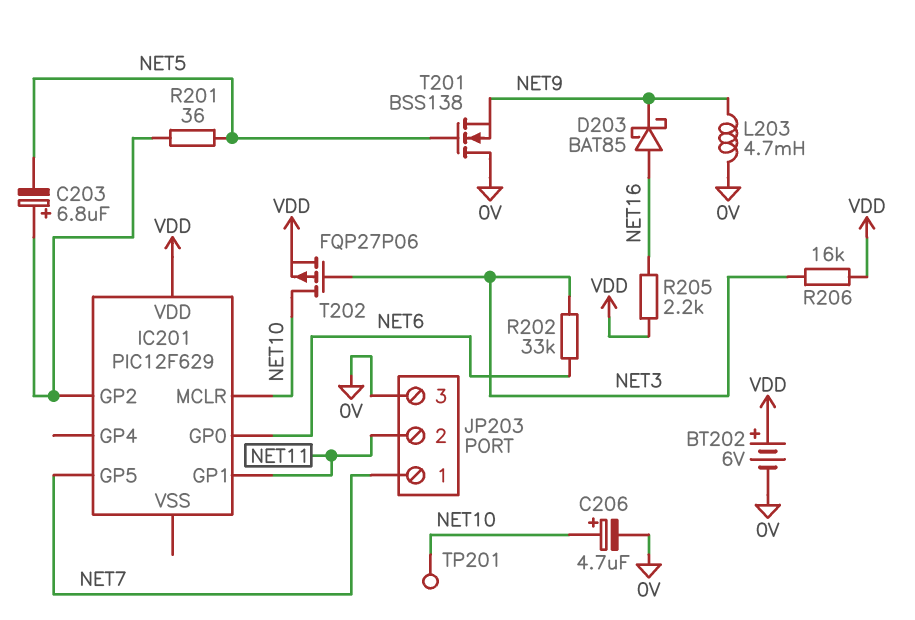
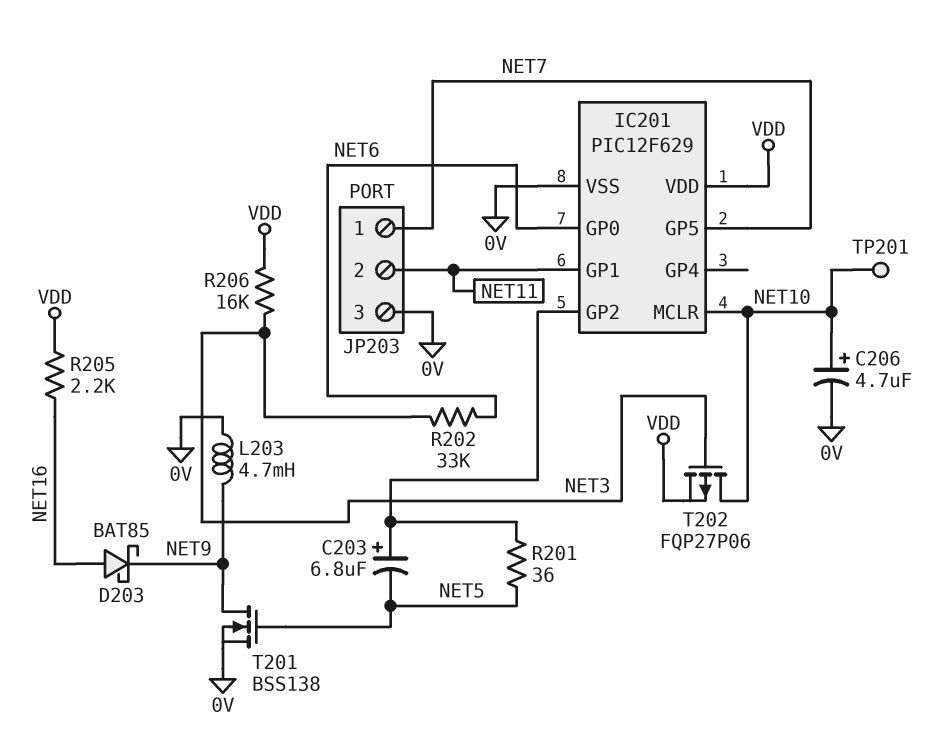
BT202: 6V (plus VDD, minus 0V) -> none
IC201 pin VSS: none -> 0V
T201: NMOS BSS138 (G NET5, D 0V, S NET9) -> NMOS BSS138 (G NET5, D NET9, S 0V)

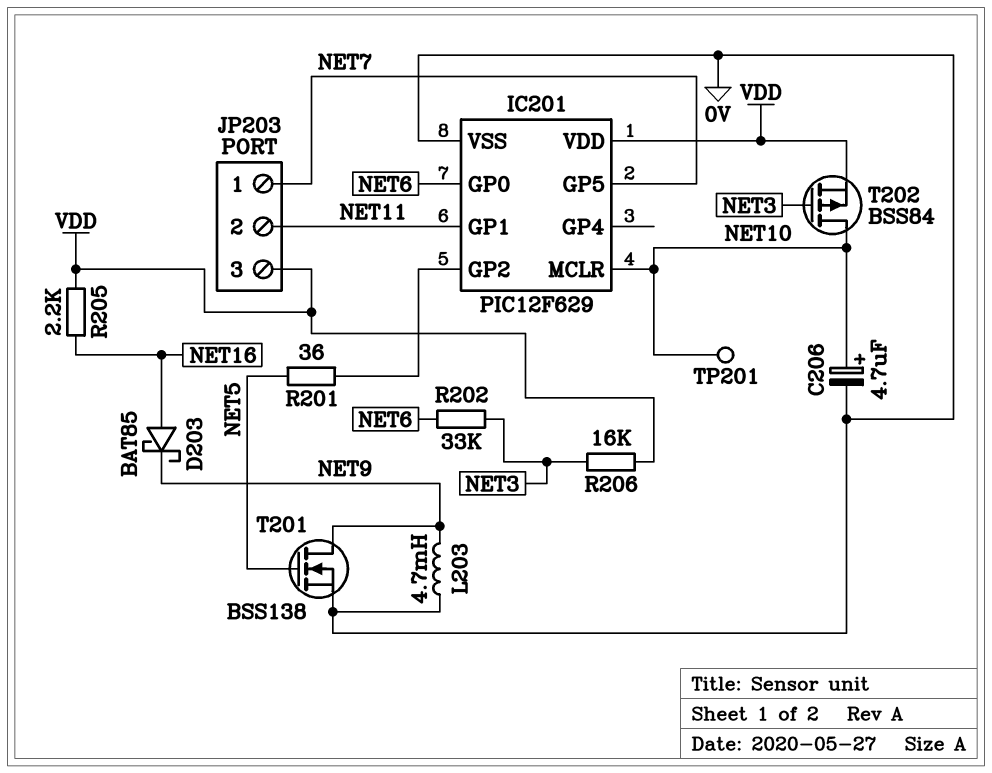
C203: 6.8uF (plus IC201/GP2, minus NET5) -> none
JP203 pin 3: 0V -> VDD
T202: PMOS FQP27P06 (G NET3, D NET10, S VDD) -> PMOS BSS84 (G NET3, D NET10, S VDD)

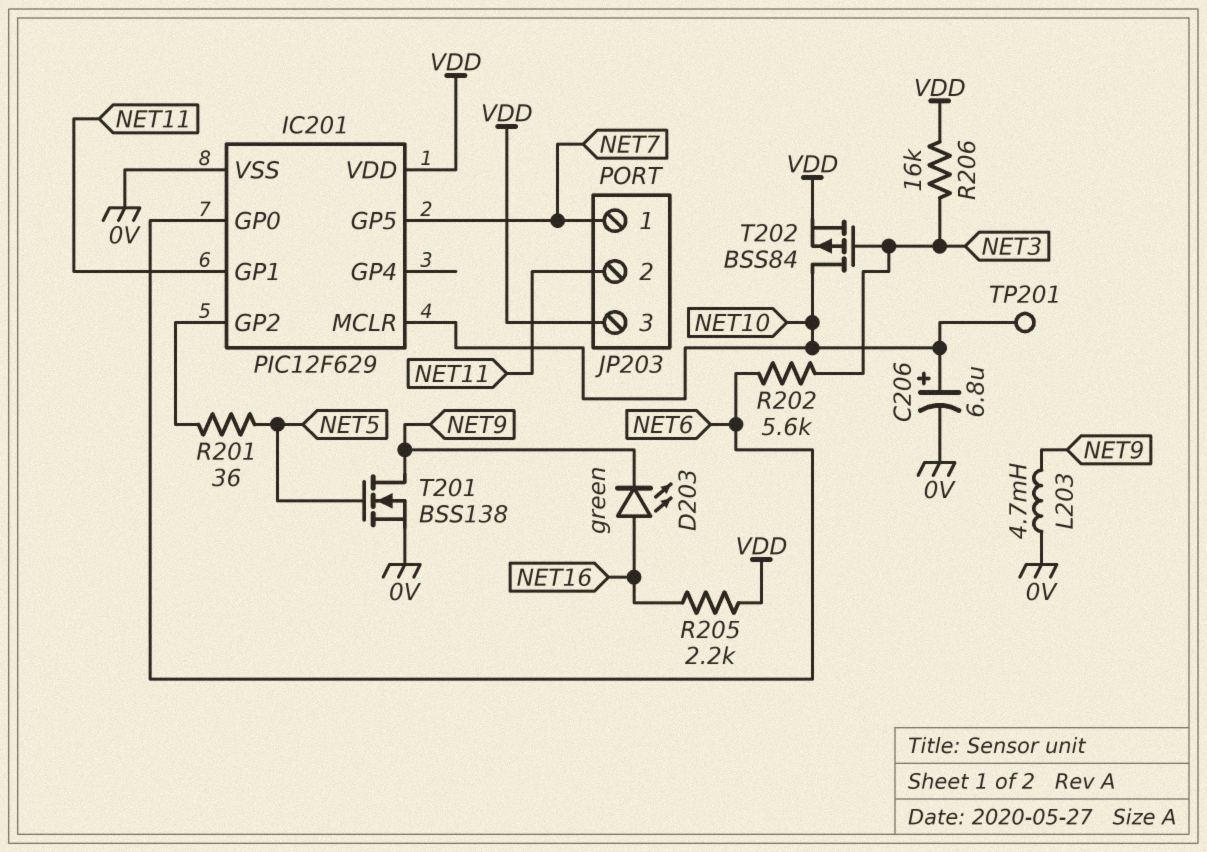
C206: 4.7uF (plus NET10, minus 0V) -> 6.8uF (plus NET10, minus 0V)
D203: schottky BAT85 (A NET16, K NET9) -> LED green (A NET16, K NET9)
R202: 33k (NET3, NET6) -> 5.6k (NET3, NET6)

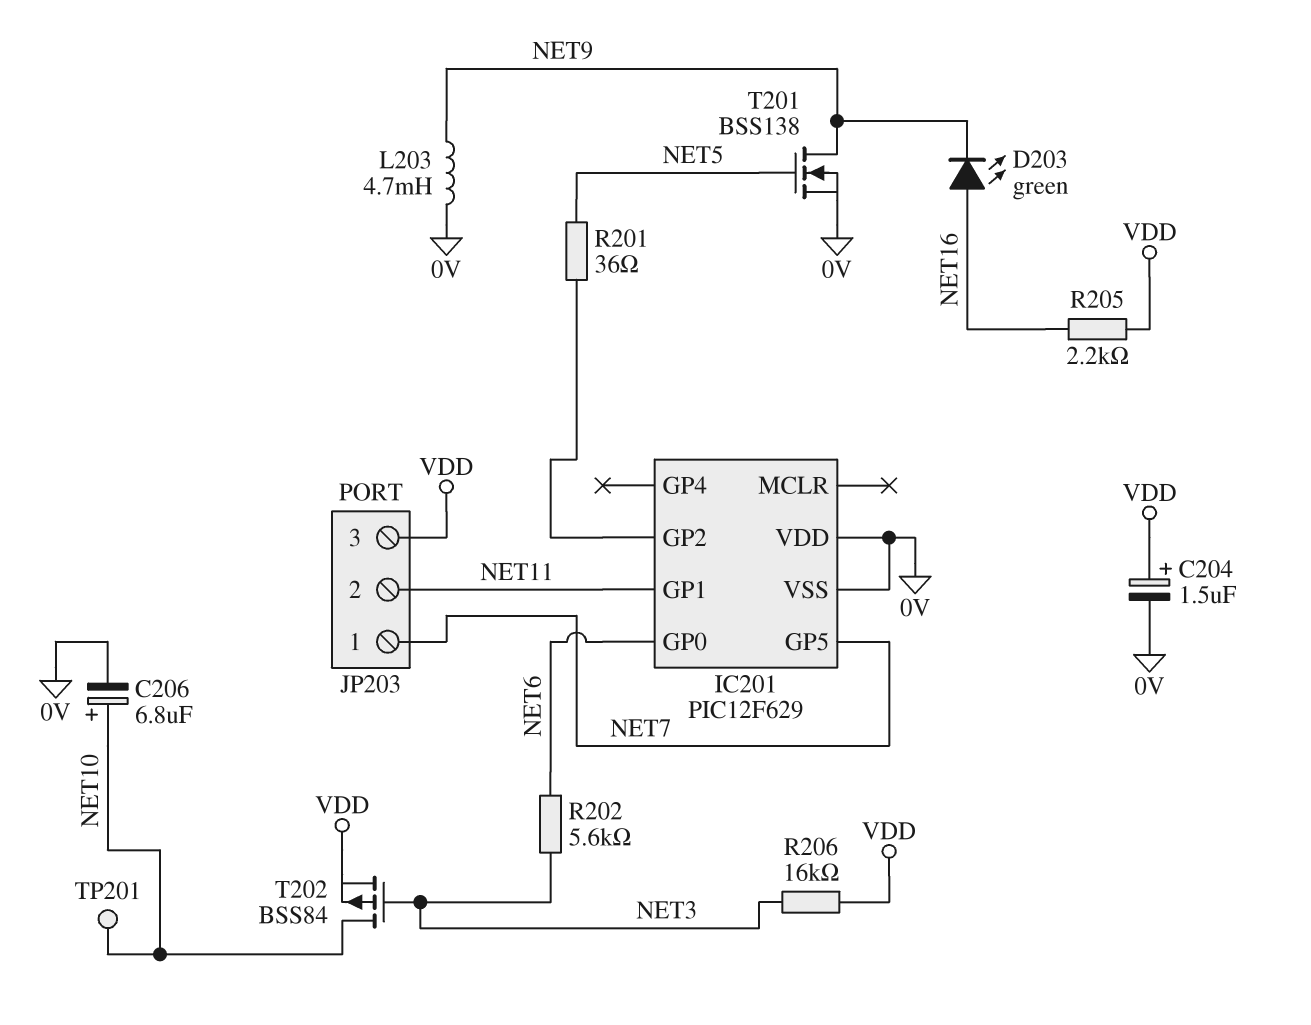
C204: none -> 1.5uF (plus VDD, minus 0V)
IC201 pin MCLR: NET10 -> none
IC201 pin VDD: VDD -> 0V

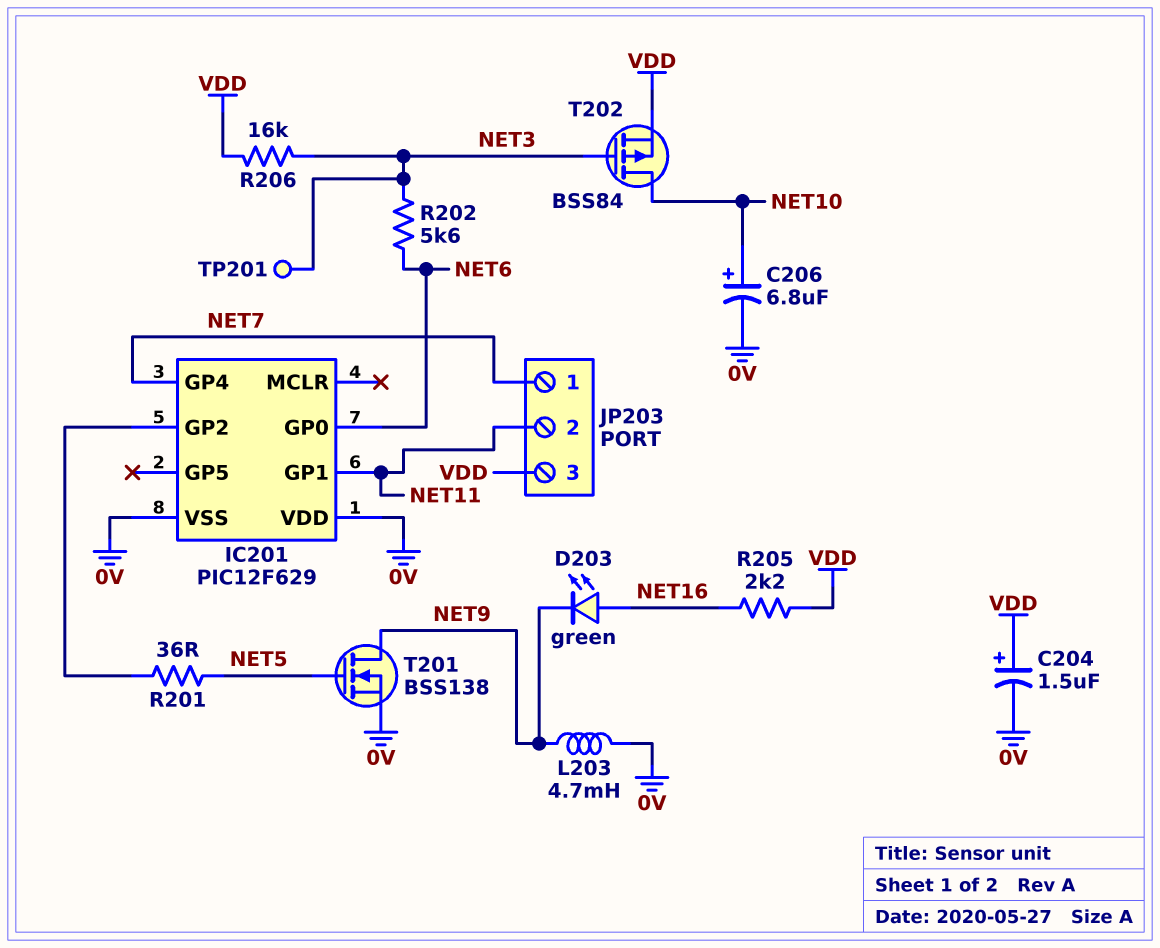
IC201 pin GP4: none -> NET7
IC201 pin GP5: NET7 -> none
TP201: test point (NET10) -> test point (NET3)

